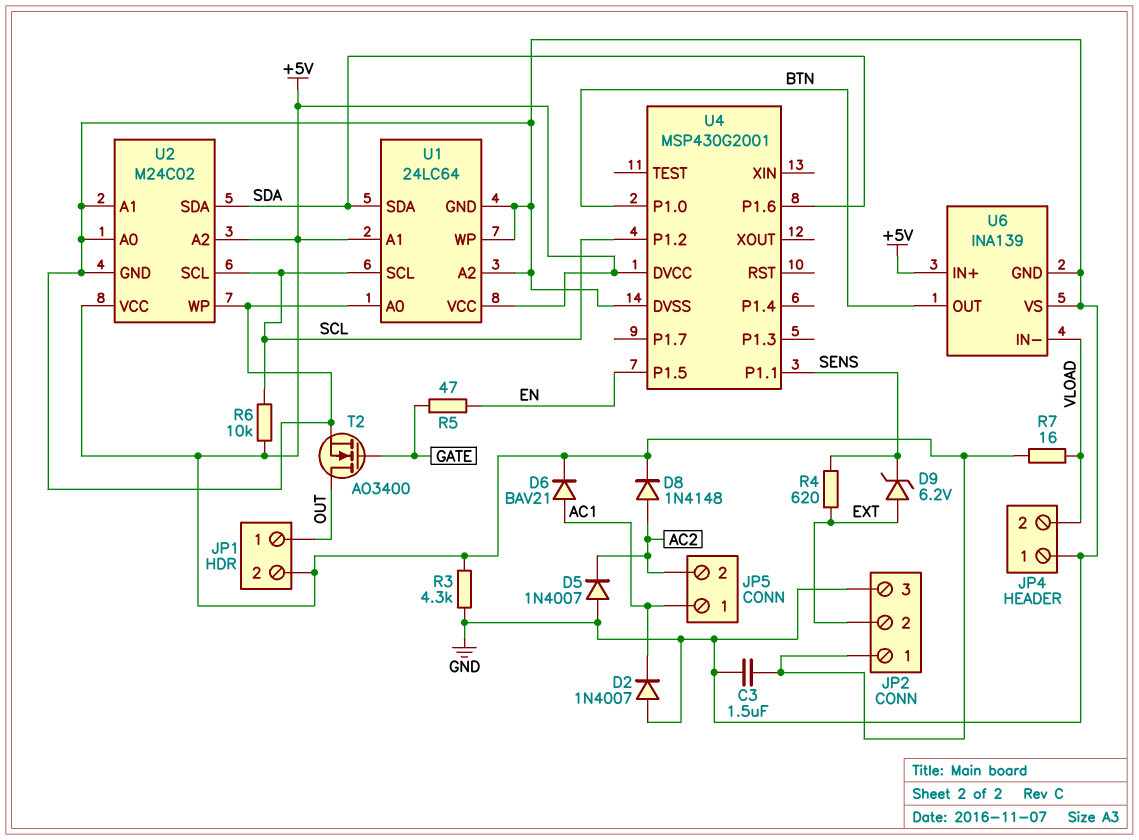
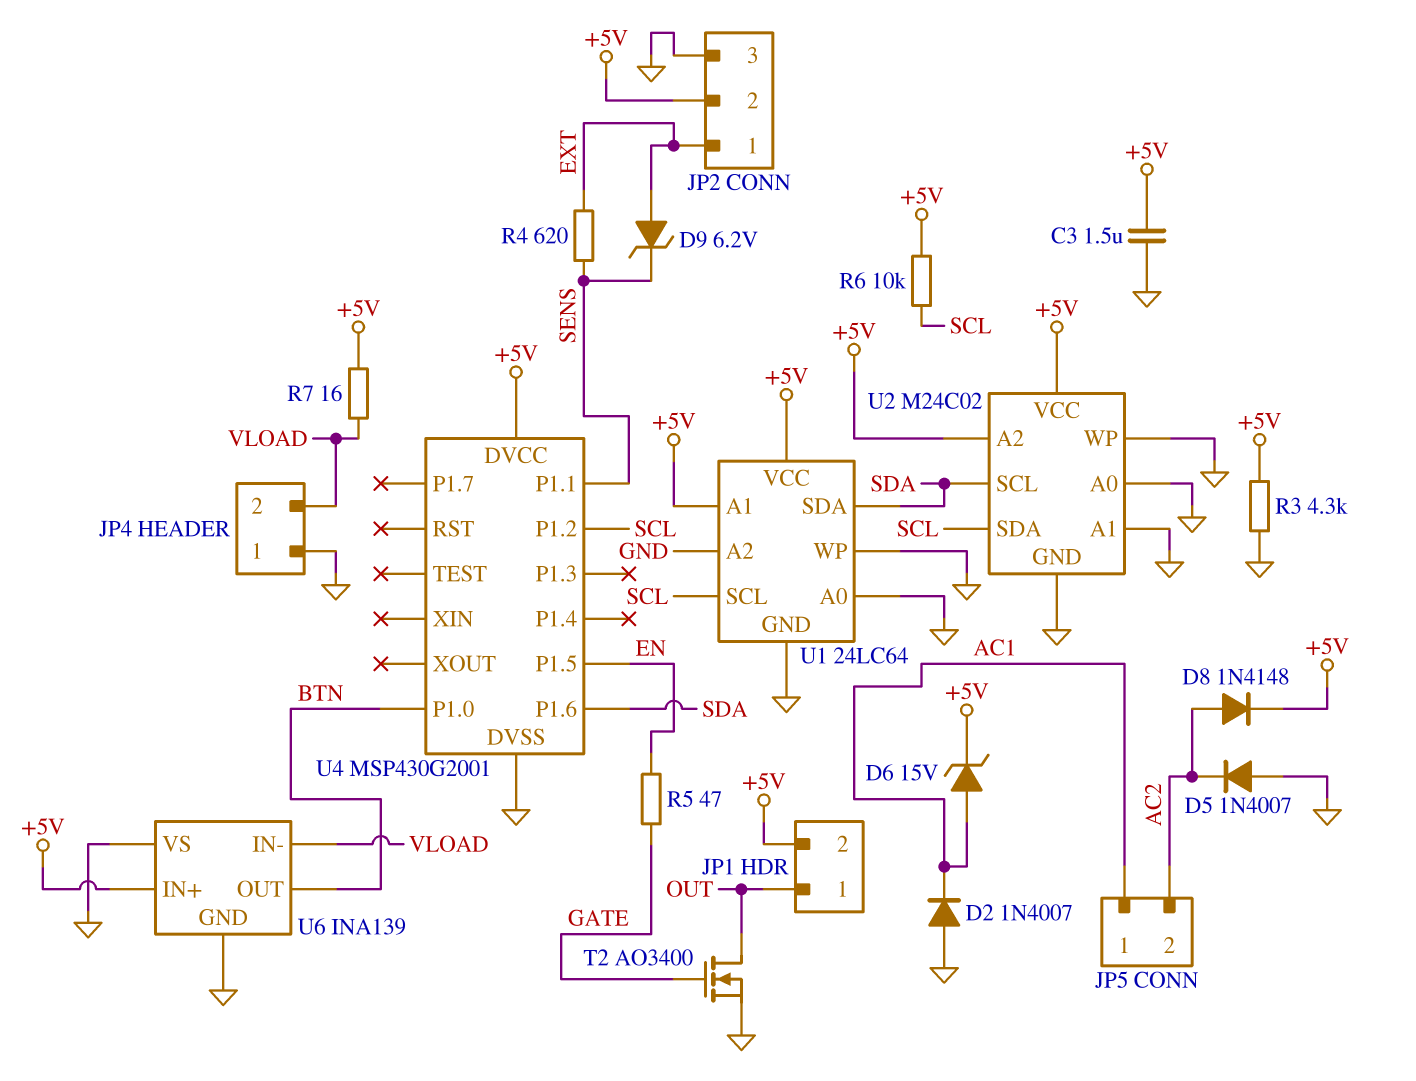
D6: diode BAV21 (A AC1, K +5V) -> zener 15V (A AC1, K +5V)
JP2 pin 1: +5V -> EXT
JP2 pin 2: EXT -> +5V
U2 pin SCL: SCL -> SDA
U2 pin SDA: SDA -> SCL

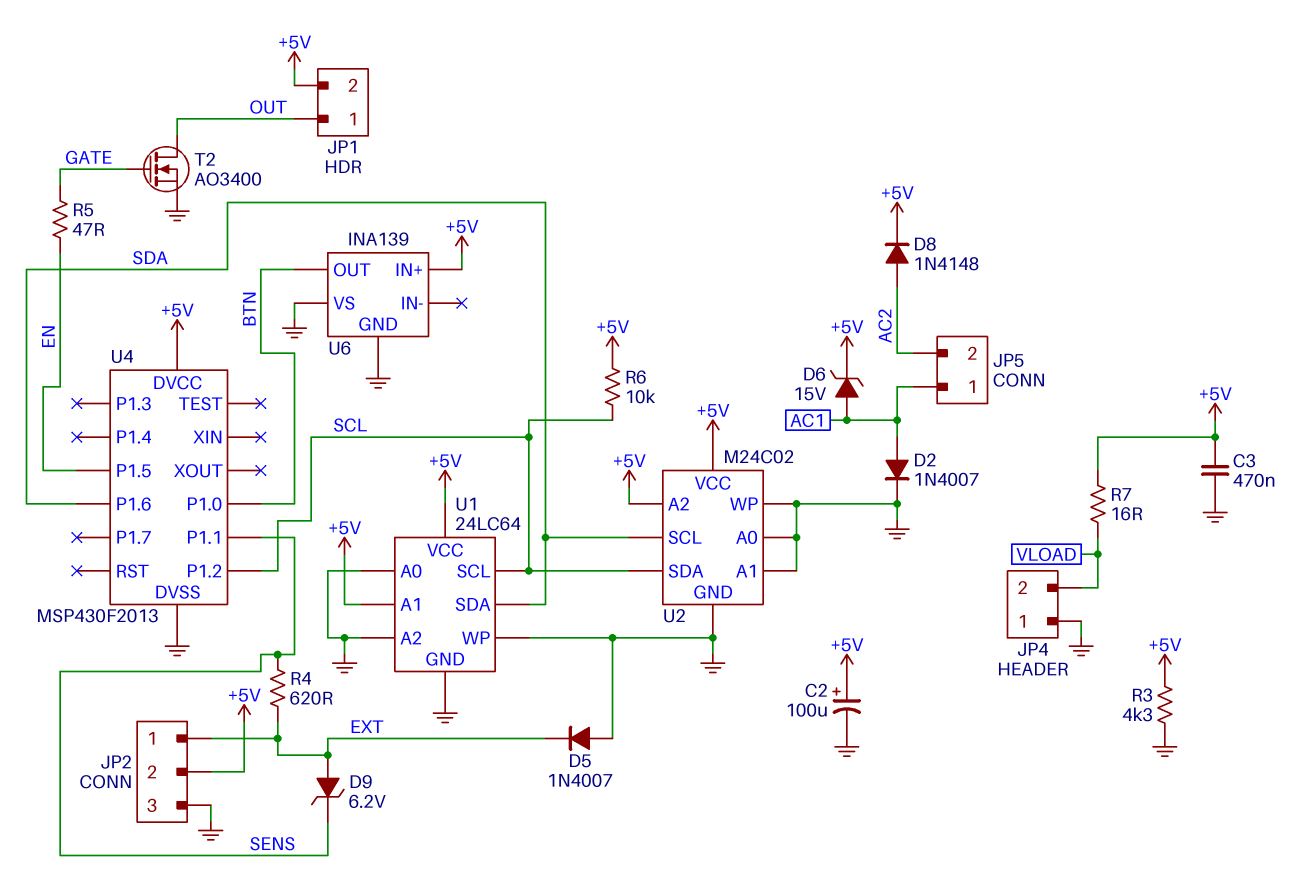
C2: none -> 100uF (plus +5V, minus GND)
C3: 1.5uF (+5V, GND) -> 470nF (+5V, GND)
D2: diode 1N4007 (A GND, K AC1) -> diode 1N4007 (A AC1, K GND)
D5: diode 1N4007 (A GND, K AC2) -> diode 1N4007 (A GND, K EXT)
U4: MSP430G2001 -> MSP430F2013
U6 pin IN-: VLOAD -> none

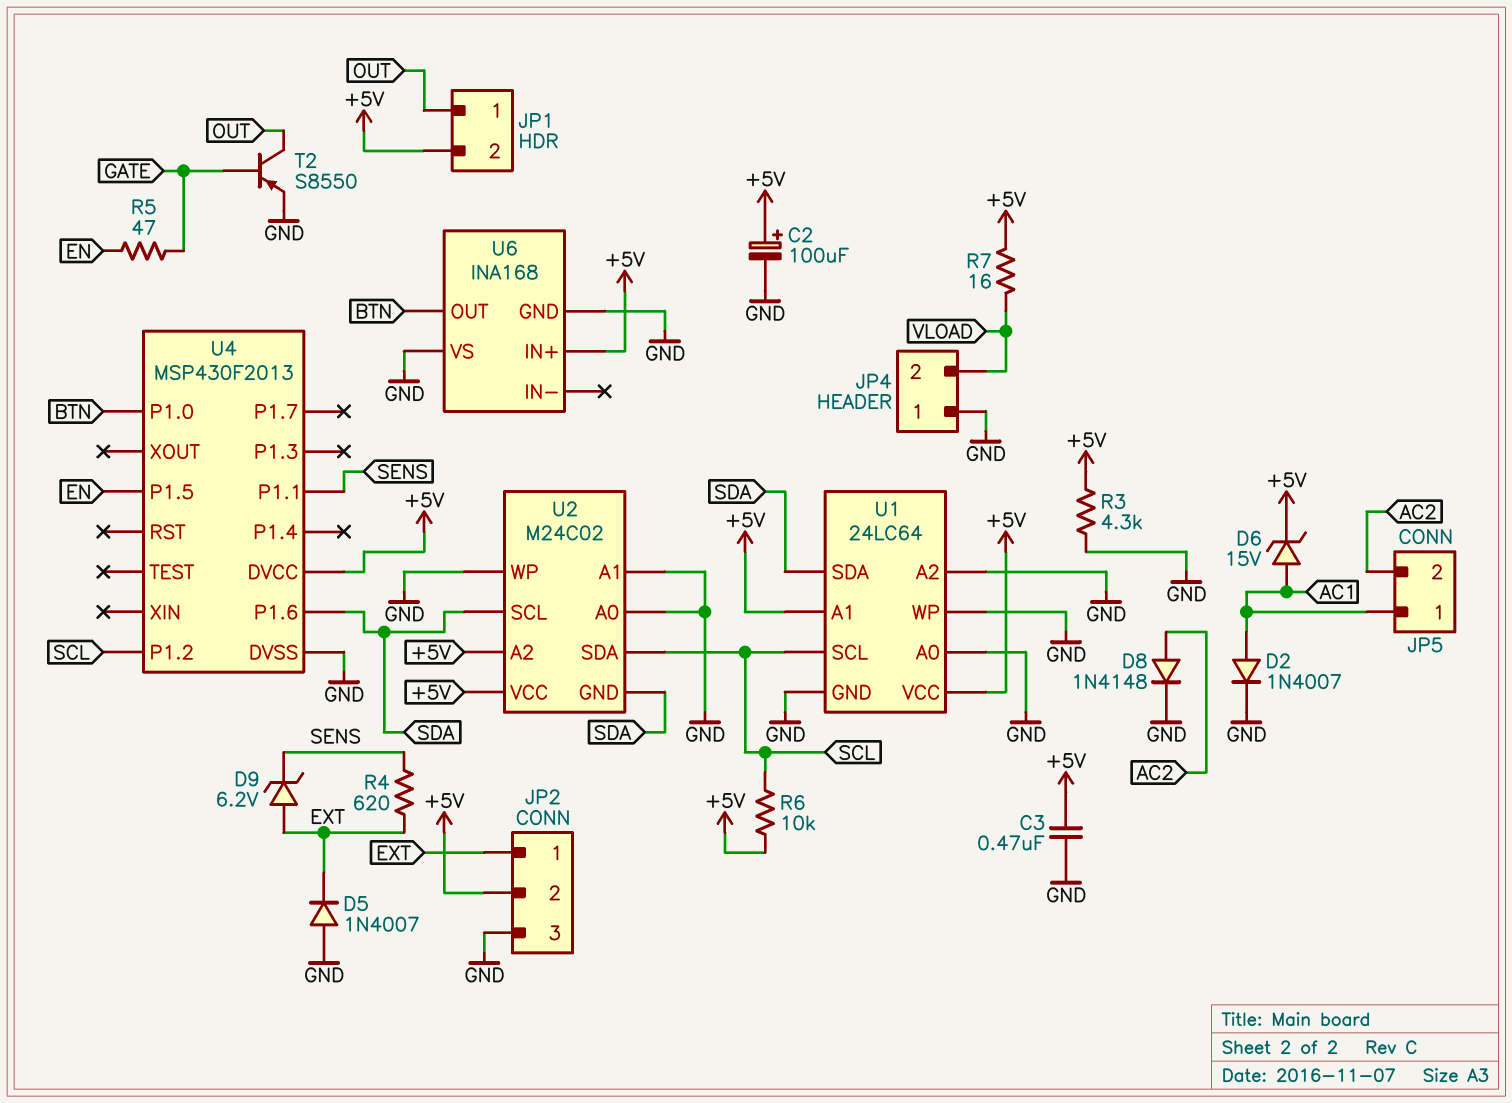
D8: diode 1N4148 (A AC2, K +5V) -> diode 1N4148 (A AC2, K GND)
T2: NMOS AO3400 (G GATE, D OUT, S GND) -> PNP S8550 (B GATE, C OUT, E GND)
U2 pin GND: GND -> SDA
U6: INA139 -> INA168

